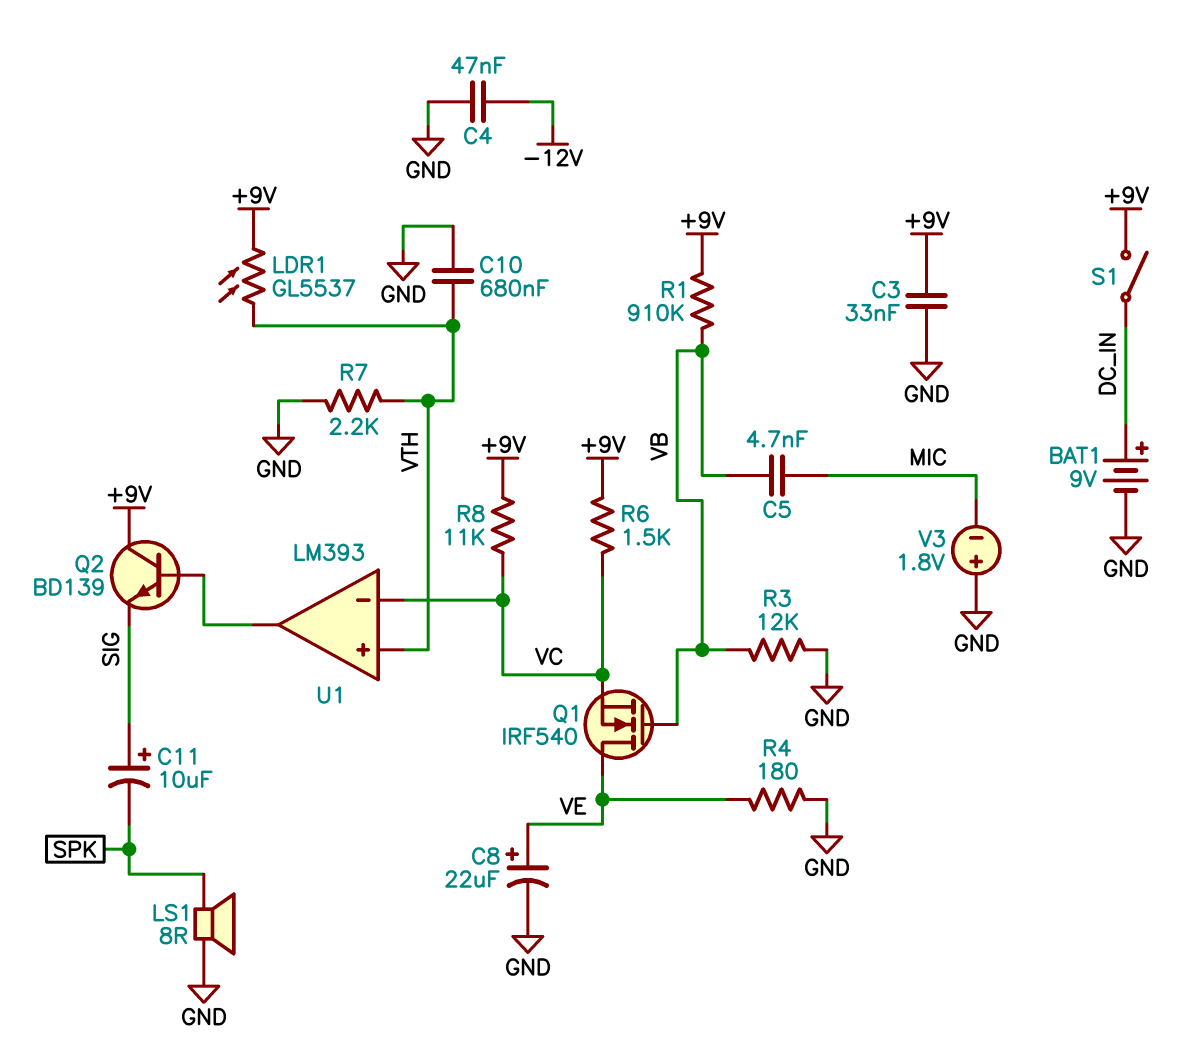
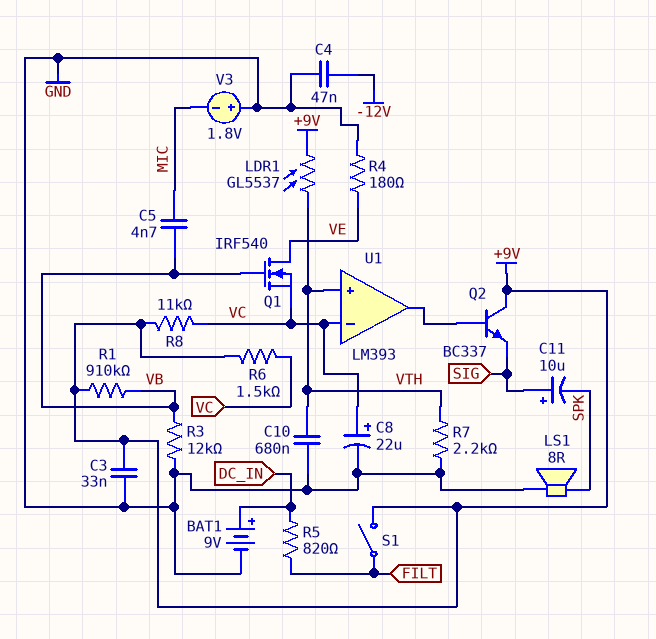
C8: 22uF (plus VE, minus GND) -> 22uF (plus VC, minus GND)
Q2: NPN BD139 (B U1/out, C +9V, E SIG) -> NPN BC337 (B U1/out, C +9V, E SIG)
R5: none -> 820 (DC_IN, FILT)
S1: switch (+9V, DC_IN) -> switch (+9V, FILT)

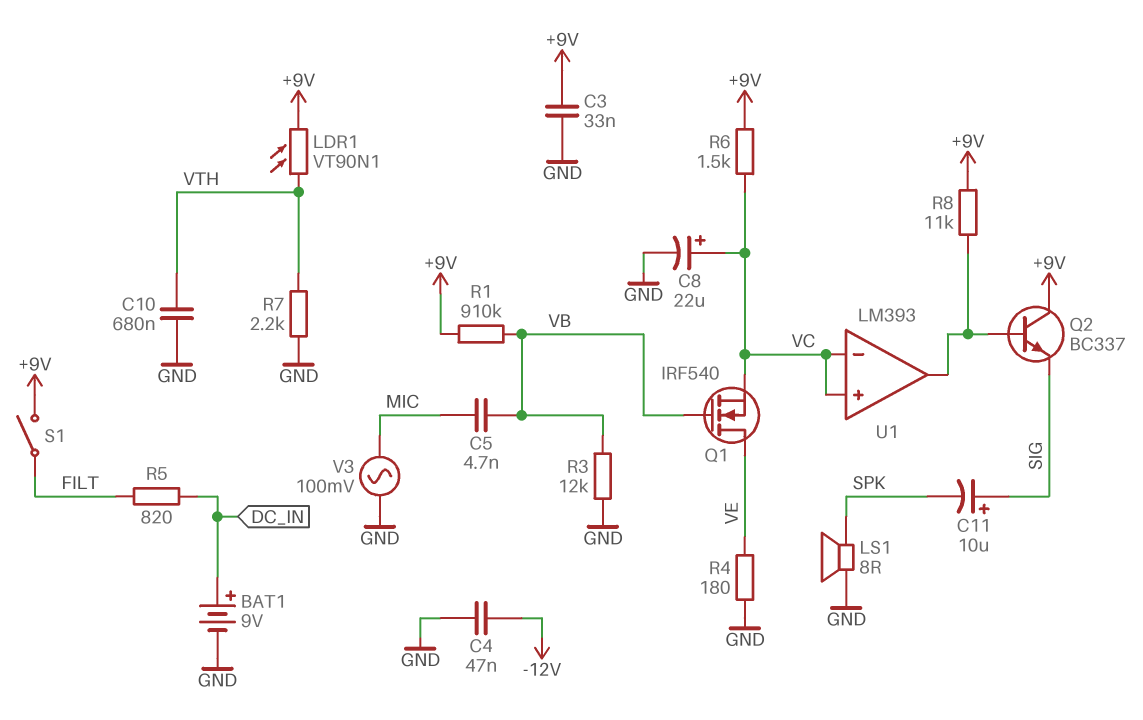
LDR1: GL5537 (+9V, VTH) -> VT90N1 (+9V, VTH)
R8: 11k (+9V, VC) -> 11k (+9V, U1/out)
U1 pin in+: VTH -> VC
V3: 1.8V (plus GND, minus MIC) -> AC 100mV (GND, MIC)

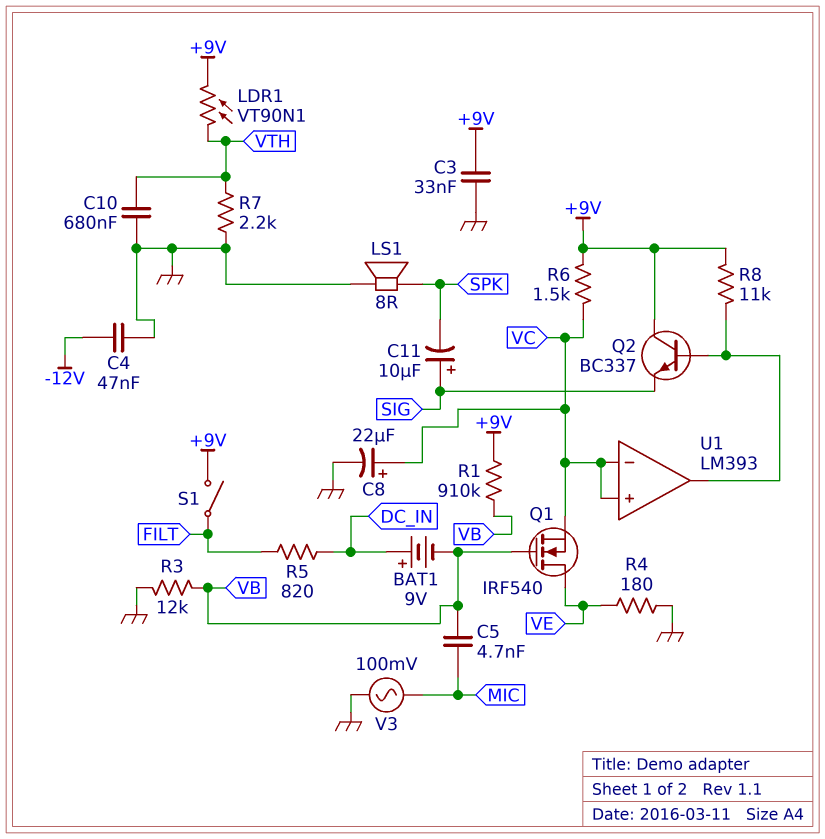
BAT1: 9V (plus DC_IN, minus GND) -> 9V (plus DC_IN, minus VB)

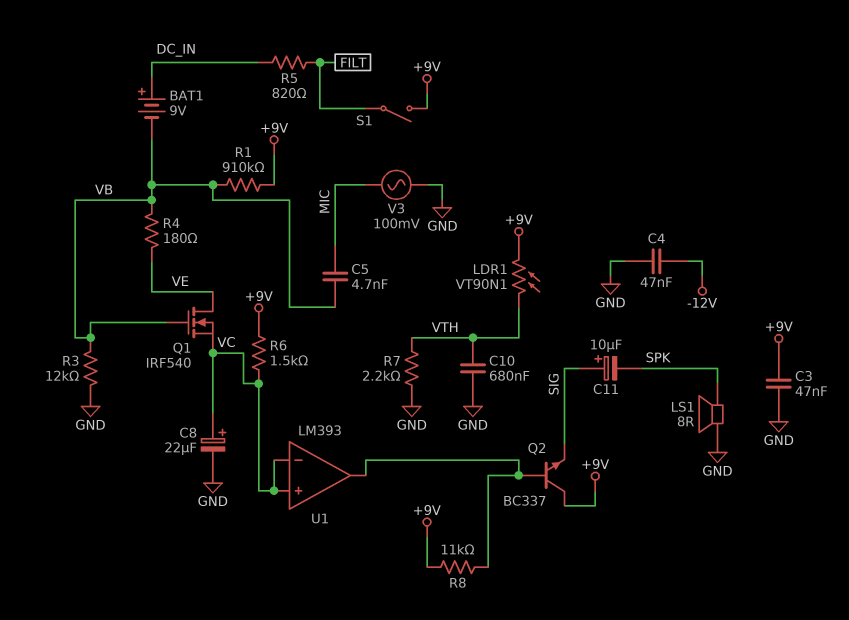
C3: 33nF (+9V, GND) -> 47nF (+9V, GND)
R4: 180 (GND, VE) -> 180 (VB, VE)

